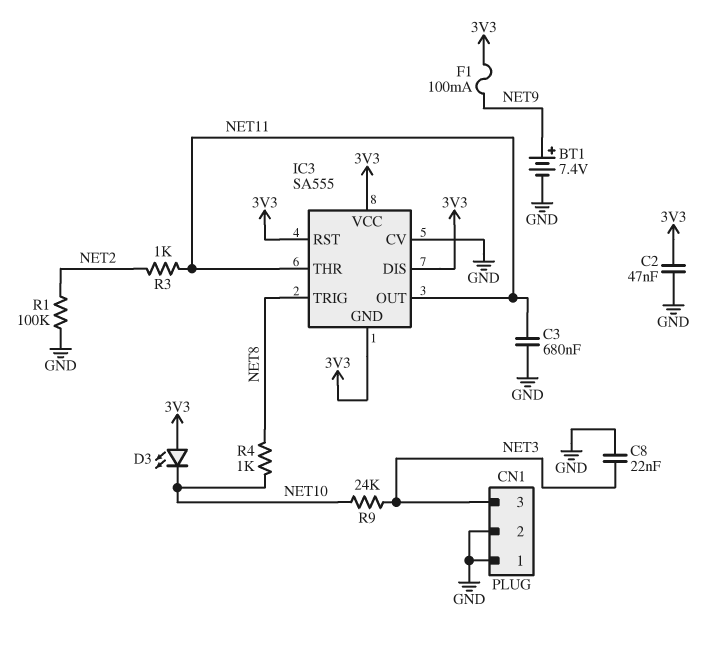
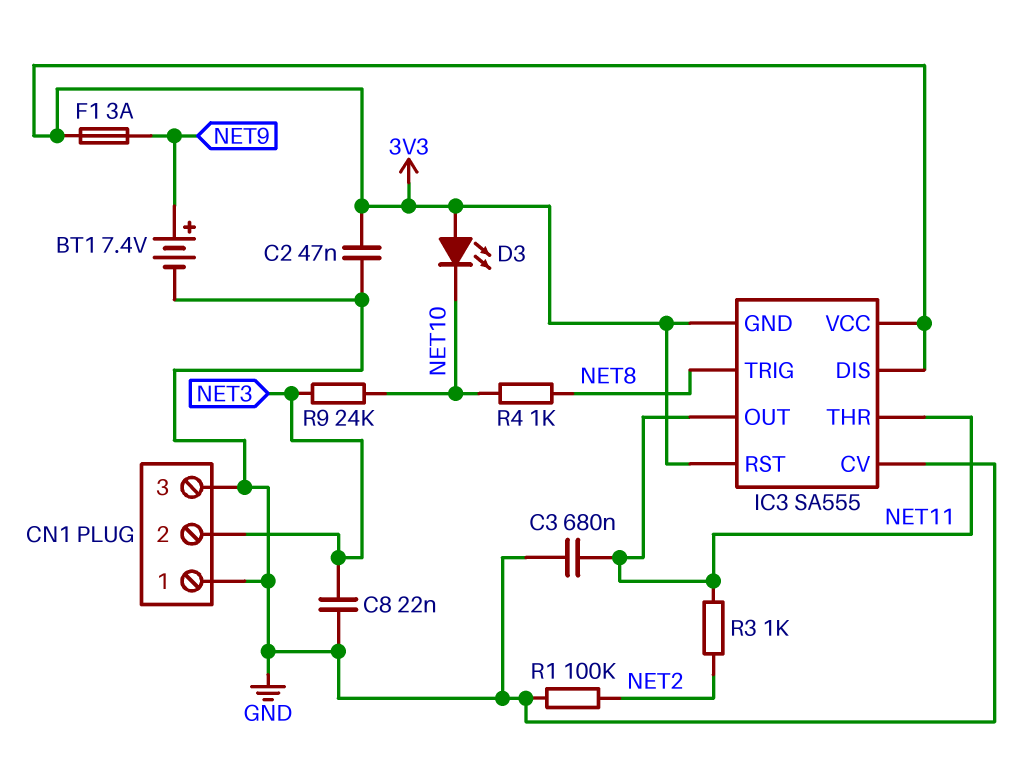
CN1 pin 2: GND -> NET3
CN1 pin 3: NET3 -> GND
F1: 100mA (3V3, NET9) -> 3A (3V3, NET9)

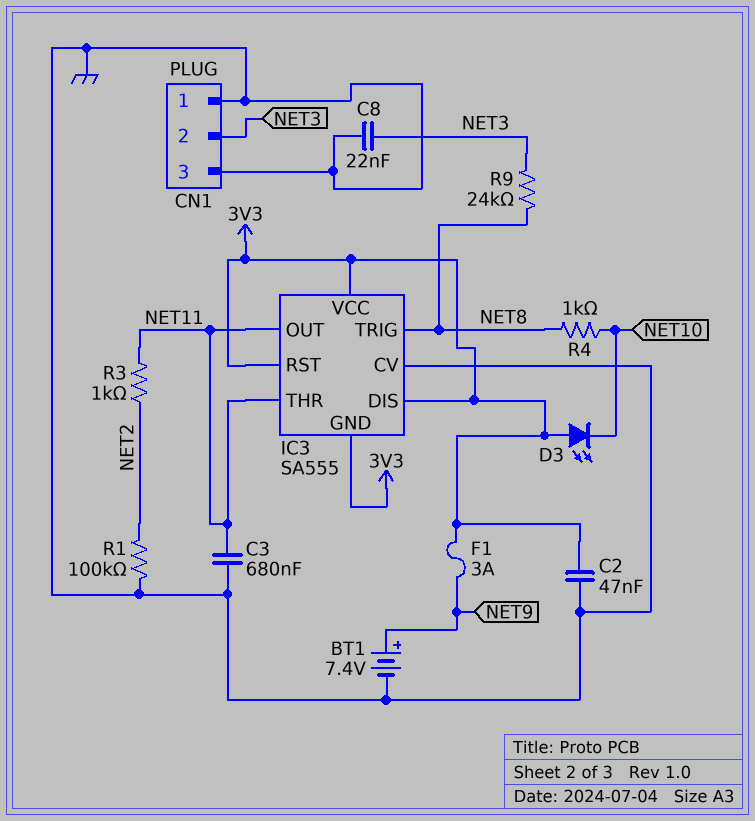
R9: 24k (NET3, NET10) -> 24k (NET3, NET8)

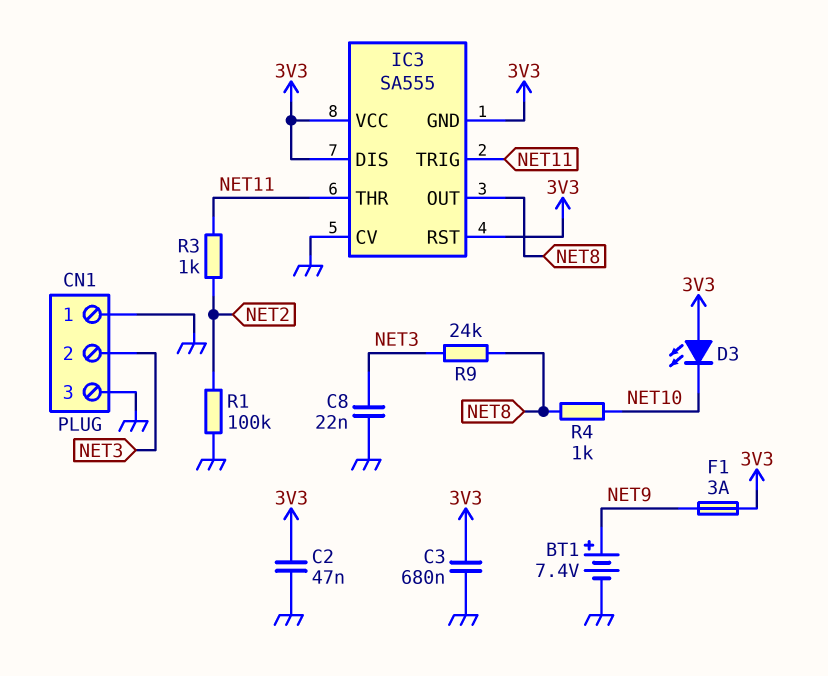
C3: 680nF (GND, NET11) -> 680nF (3V3, GND)
IC3 pin OUT: NET11 -> NET8
IC3 pin TRIG: NET8 -> NET11

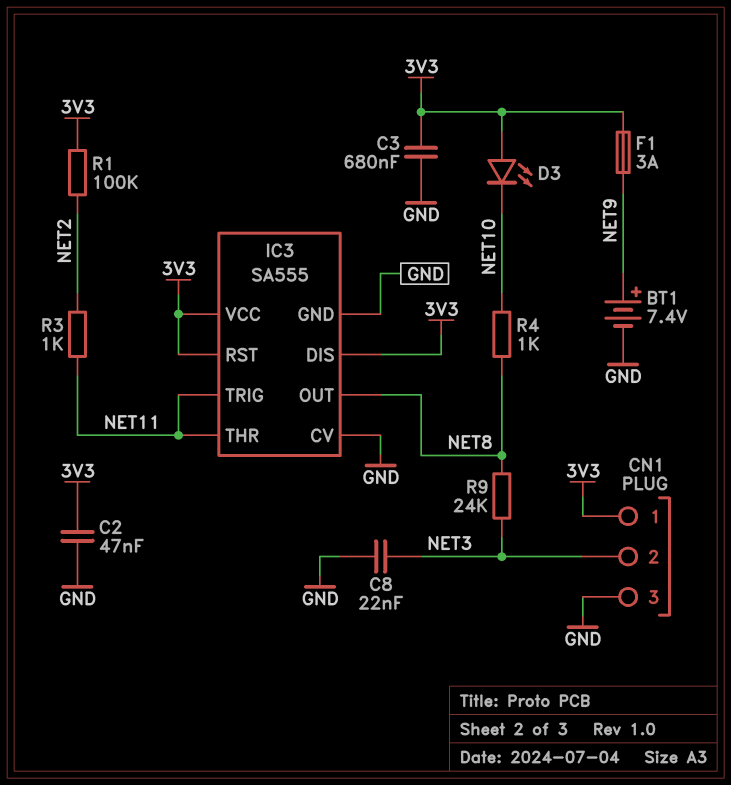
CN1 pin 1: GND -> 3V3
IC3 pin GND: 3V3 -> GND
R1: 100k (GND, NET2) -> 100k (3V3, NET2)

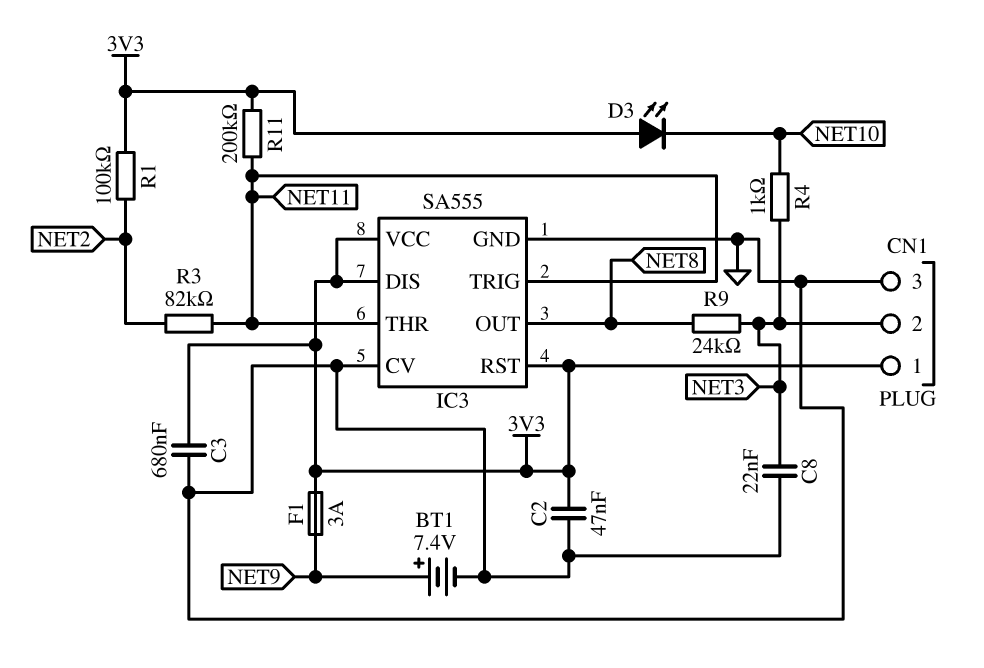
R3: 1k (NET2, NET11) -> 82k (NET2, NET11)
R4: 1k (NET8, NET10) -> 1k (NET3, NET10)
R11: none -> 200k (3V3, NET11)

